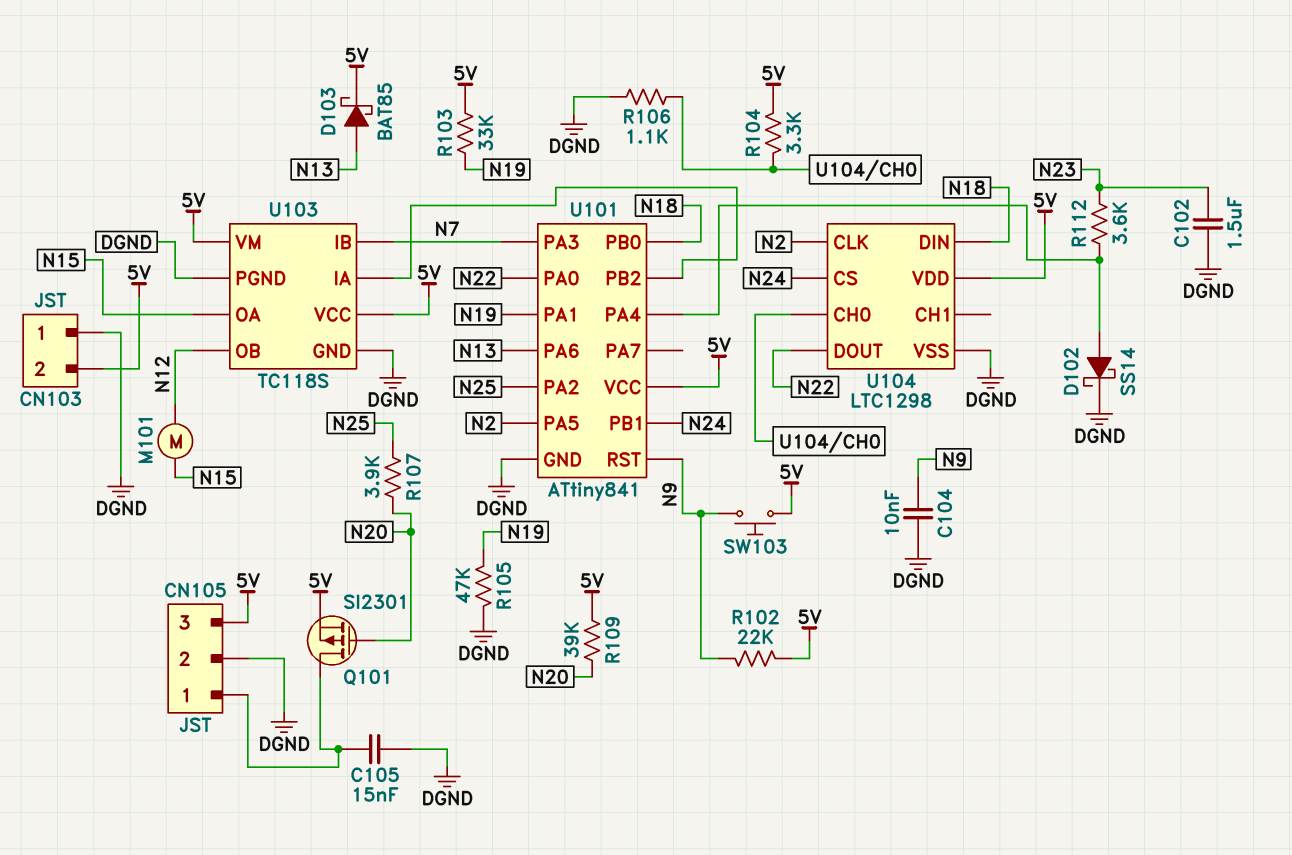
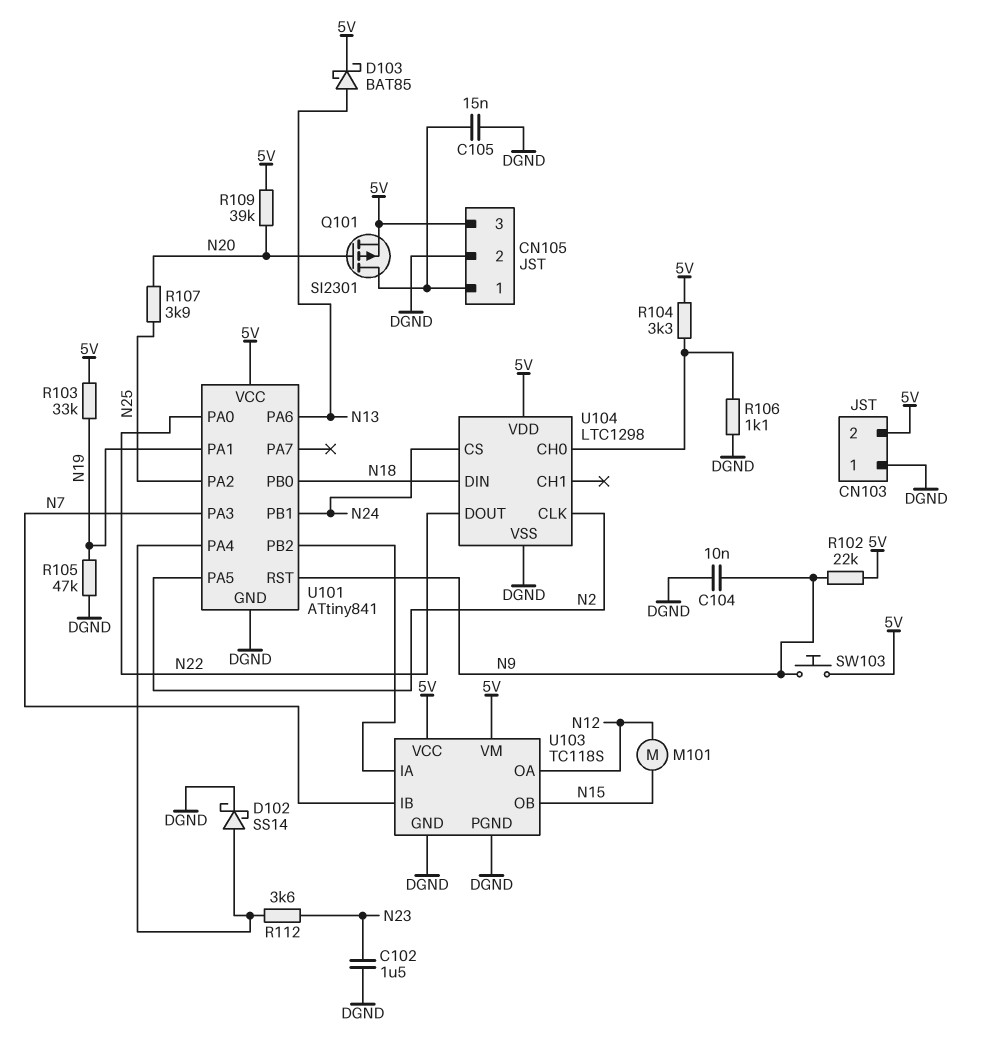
U103 pin OA: N15 -> N12
U103 pin OB: N12 -> N15

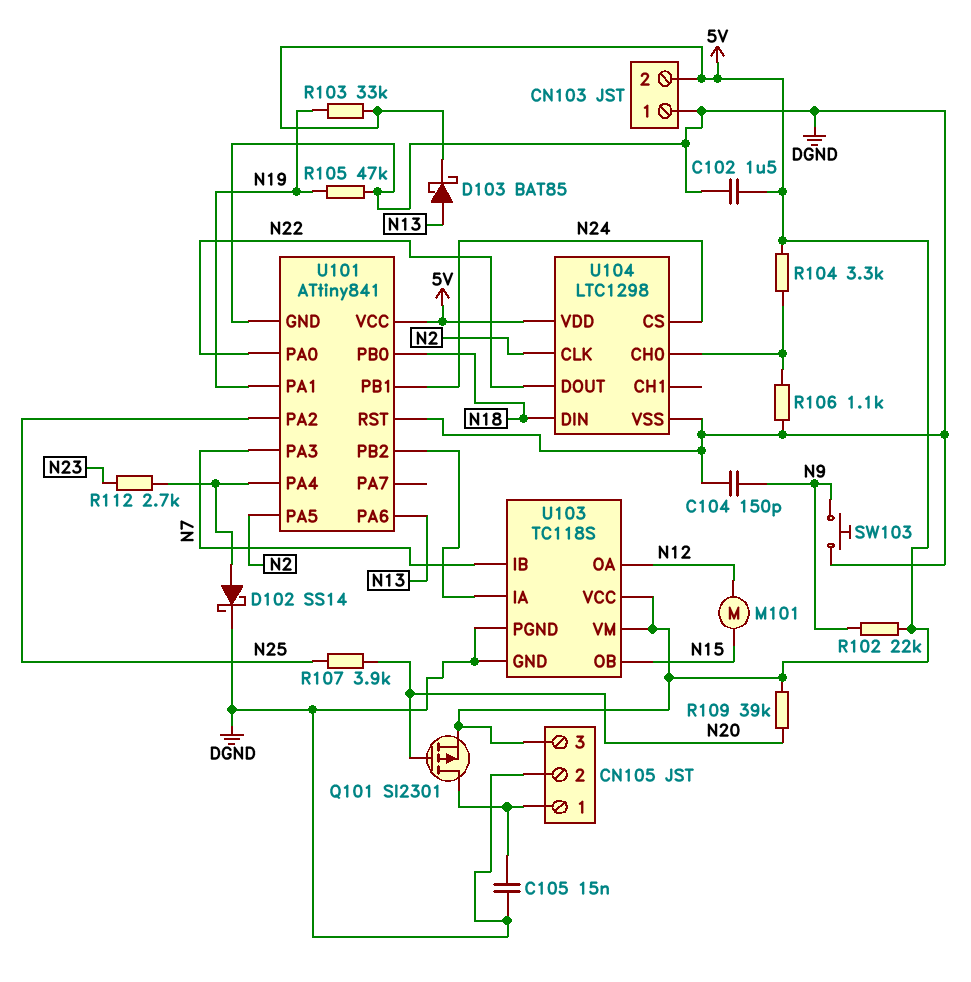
C102: 1.5uF (DGND, N23) -> 1.5uF (5V, DGND)
C104: 10nF (DGND, N9) -> 150pF (DGND, N9)
R112: 3.6k (N23, U101/PA4) -> 2.7k (N23, U101/PA4)
SW103: button (5V, N9) -> button (DGND, N9)
U101 pin RST: N9 -> DGND

